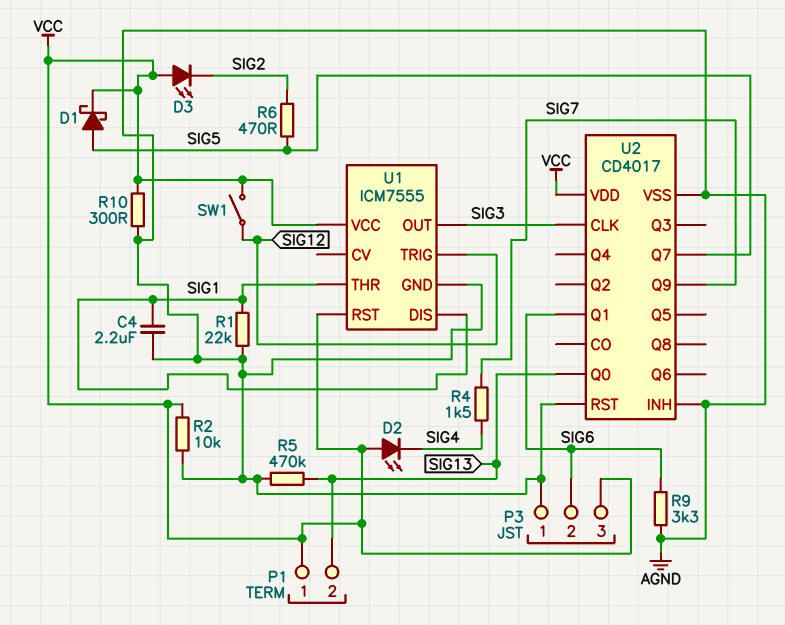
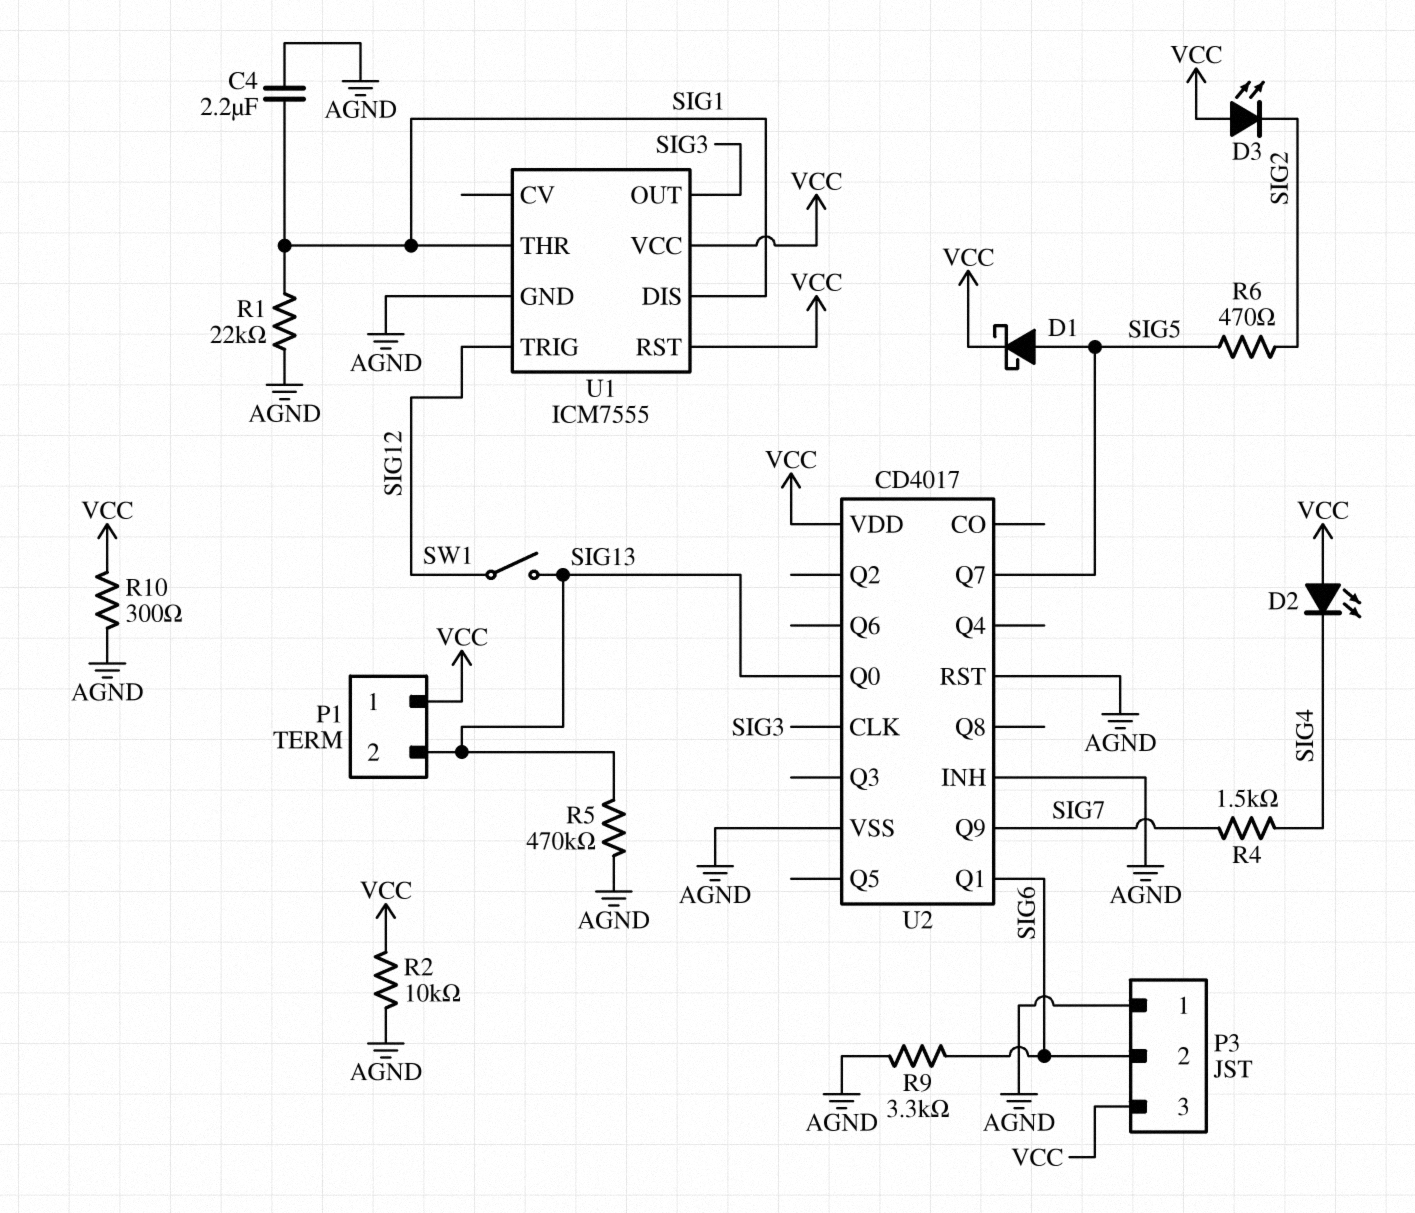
SW1: switch (SIG12, VCC) -> switch (SIG12, SIG13)

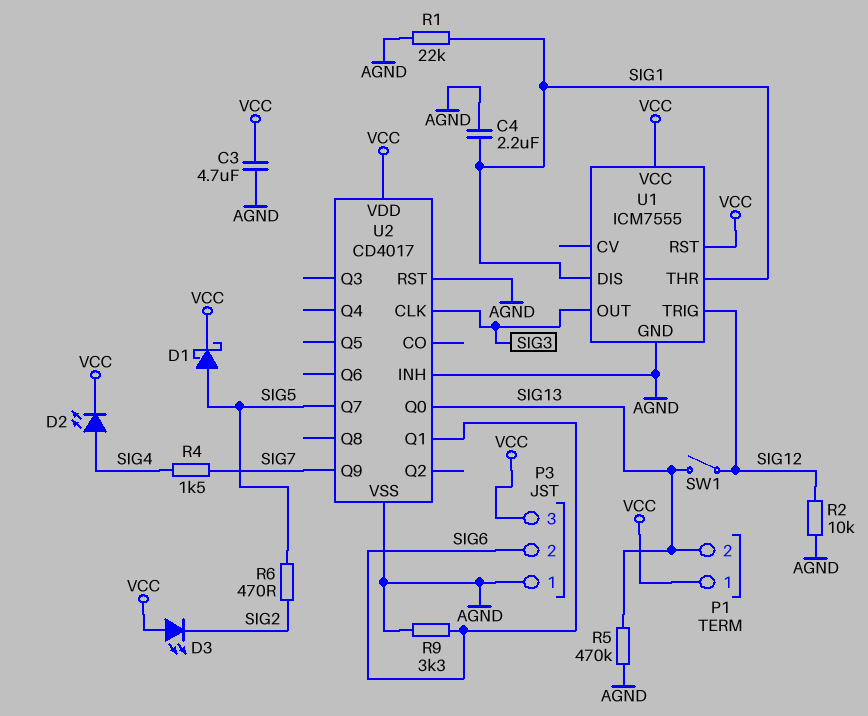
C3: none -> 4.7uF (AGND, VCC)
D2: LED (A VCC, K SIG4) -> LED (A SIG4, K VCC)
R2: 10k (AGND, VCC) -> 10k (AGND, SIG12)
R10: 300 (AGND, VCC) -> none

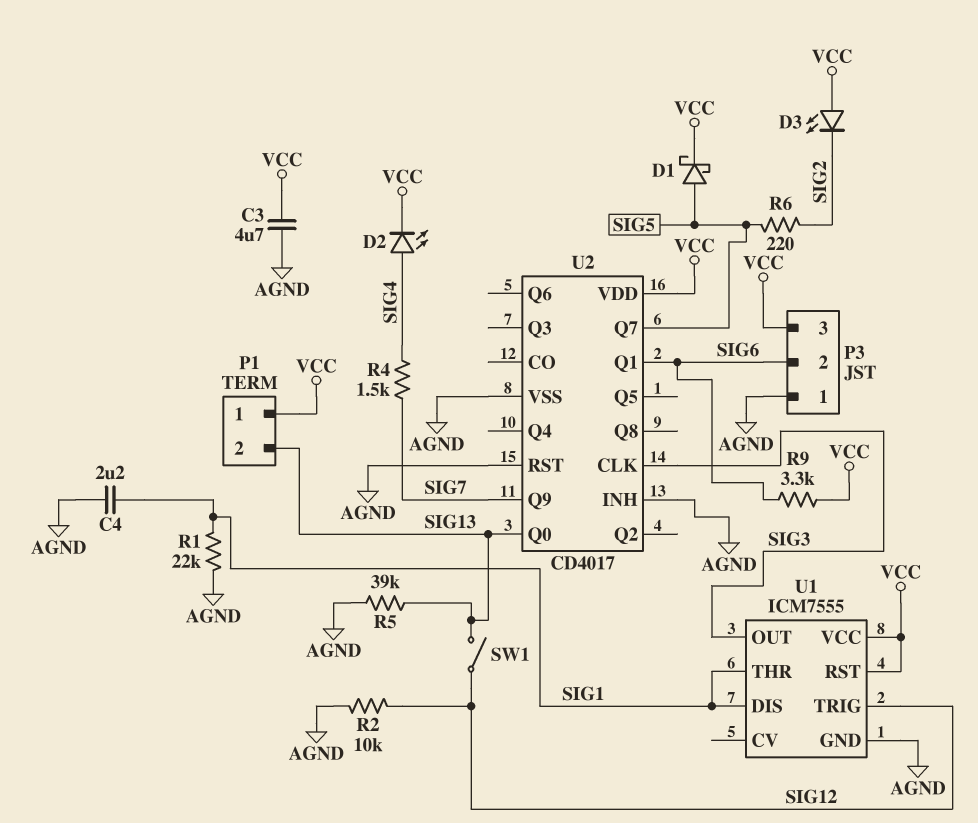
R5: 470k (AGND, SIG13) -> 39k (AGND, SIG13)
R6: 470 (SIG2, SIG5) -> 220 (SIG2, SIG5)
R9: 3.3k (AGND, SIG6) -> 3.3k (SIG6, VCC)

